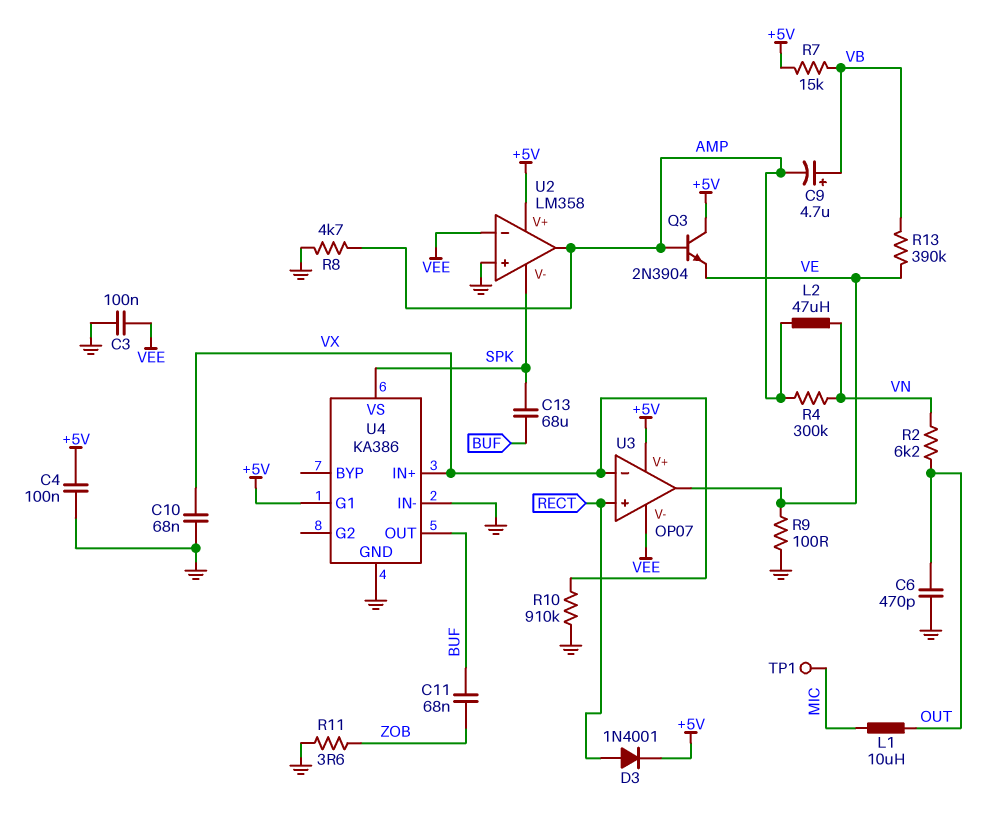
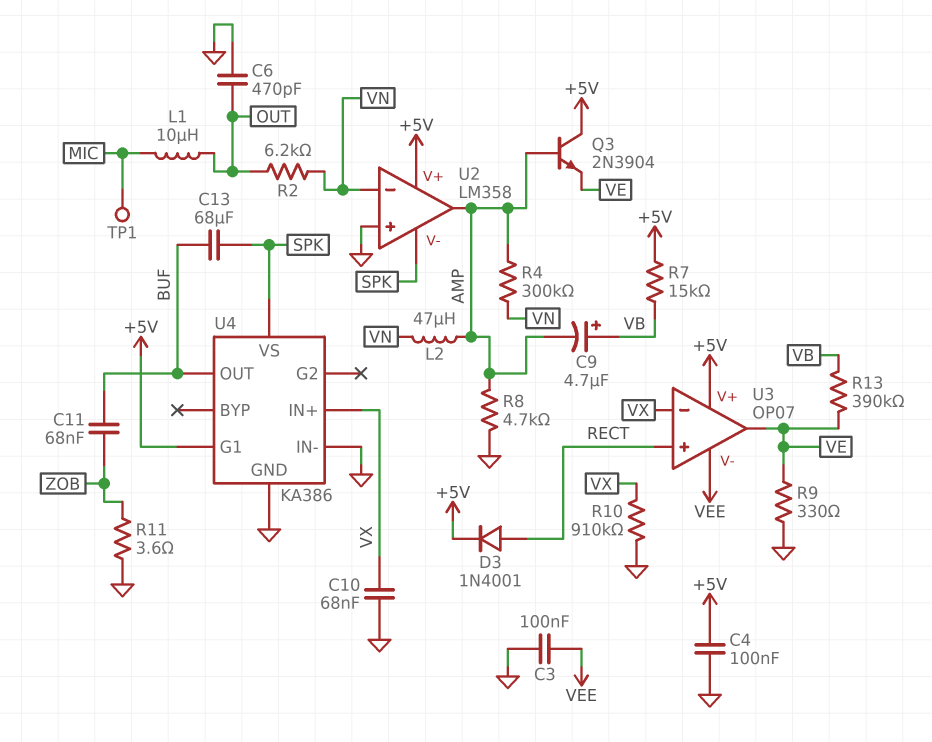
R9: 100 (GND, VE) -> 330 (GND, VE)
U2 pin in-: VEE -> VN

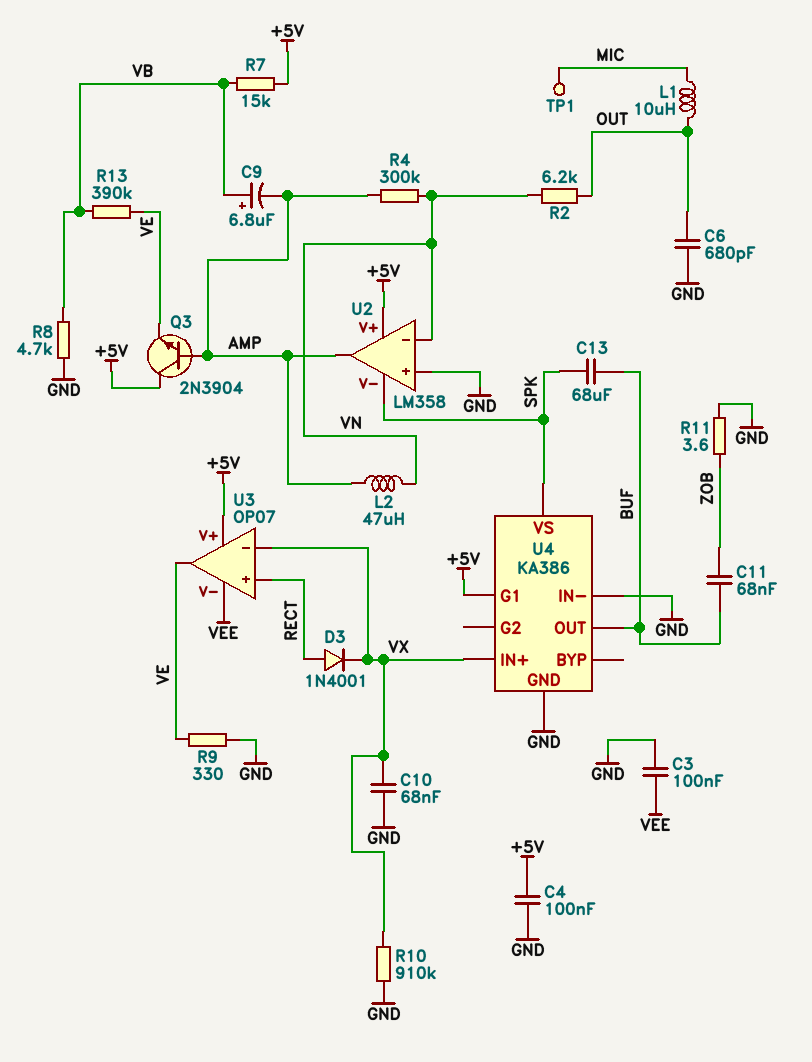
C6: 470pF (GND, OUT) -> 680pF (GND, OUT)
C9: 4.7uF (plus VB, minus AMP) -> 6.8uF (plus VB, minus AMP)
D3: diode 1N4001 (A RECT, K +5V) -> diode 1N4001 (A RECT, K VX)
R8: 4.7k (AMP, GND) -> 4.7k (GND, VB)

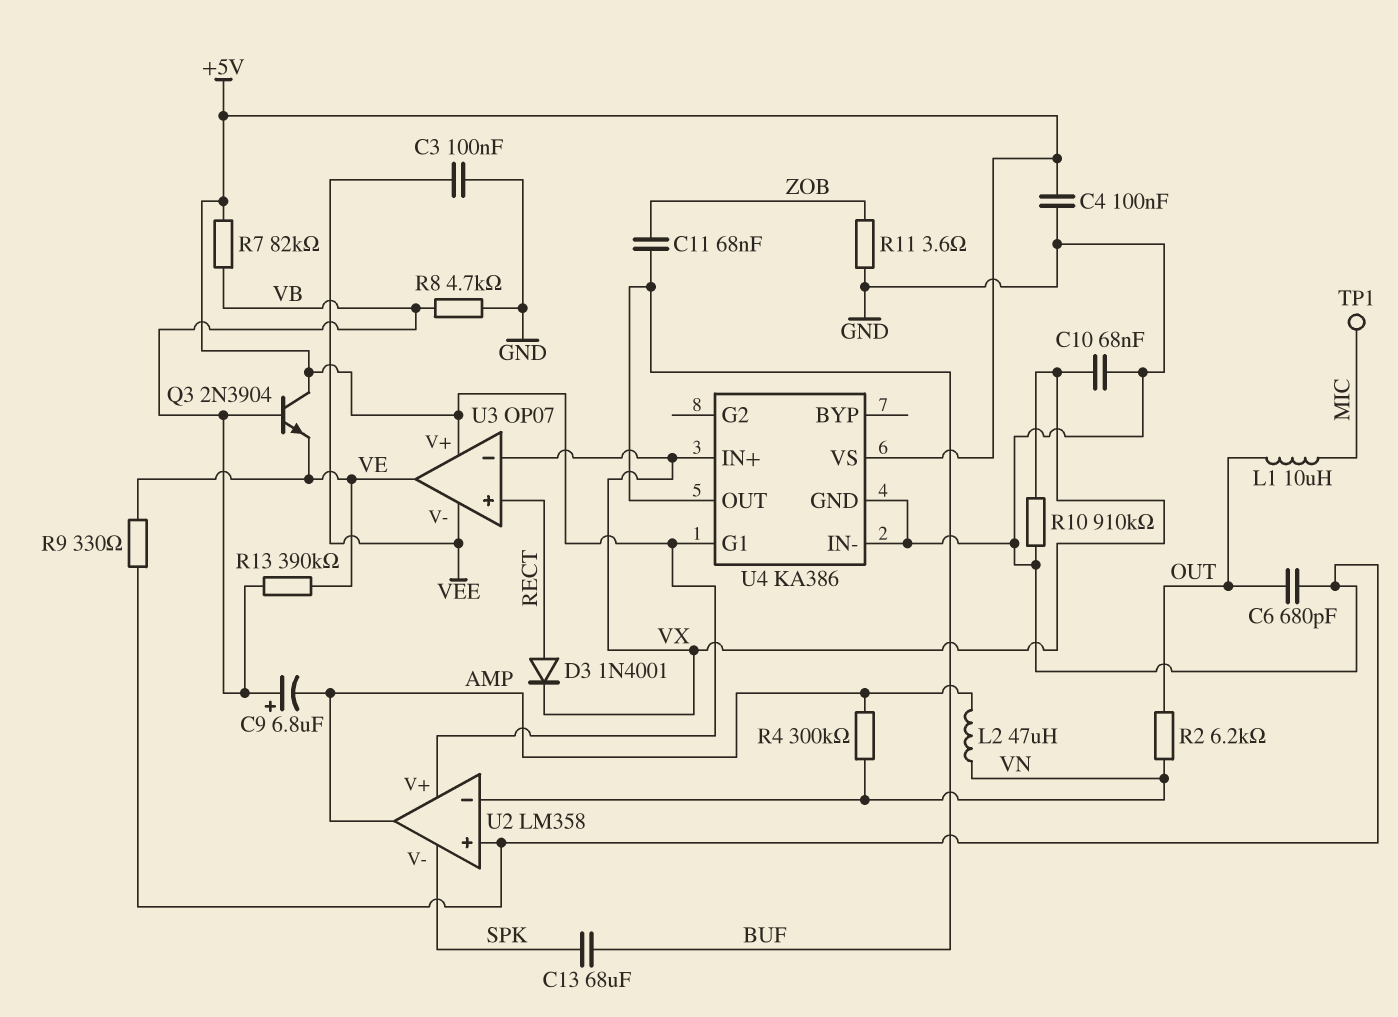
Q3: NPN 2N3904 (B AMP, C +5V, E VE) -> NPN 2N3904 (B VB, C +5V, E VE)
R7: 15k (+5V, VB) -> 82k (+5V, VB)
U4 pin VS: SPK -> +5V

